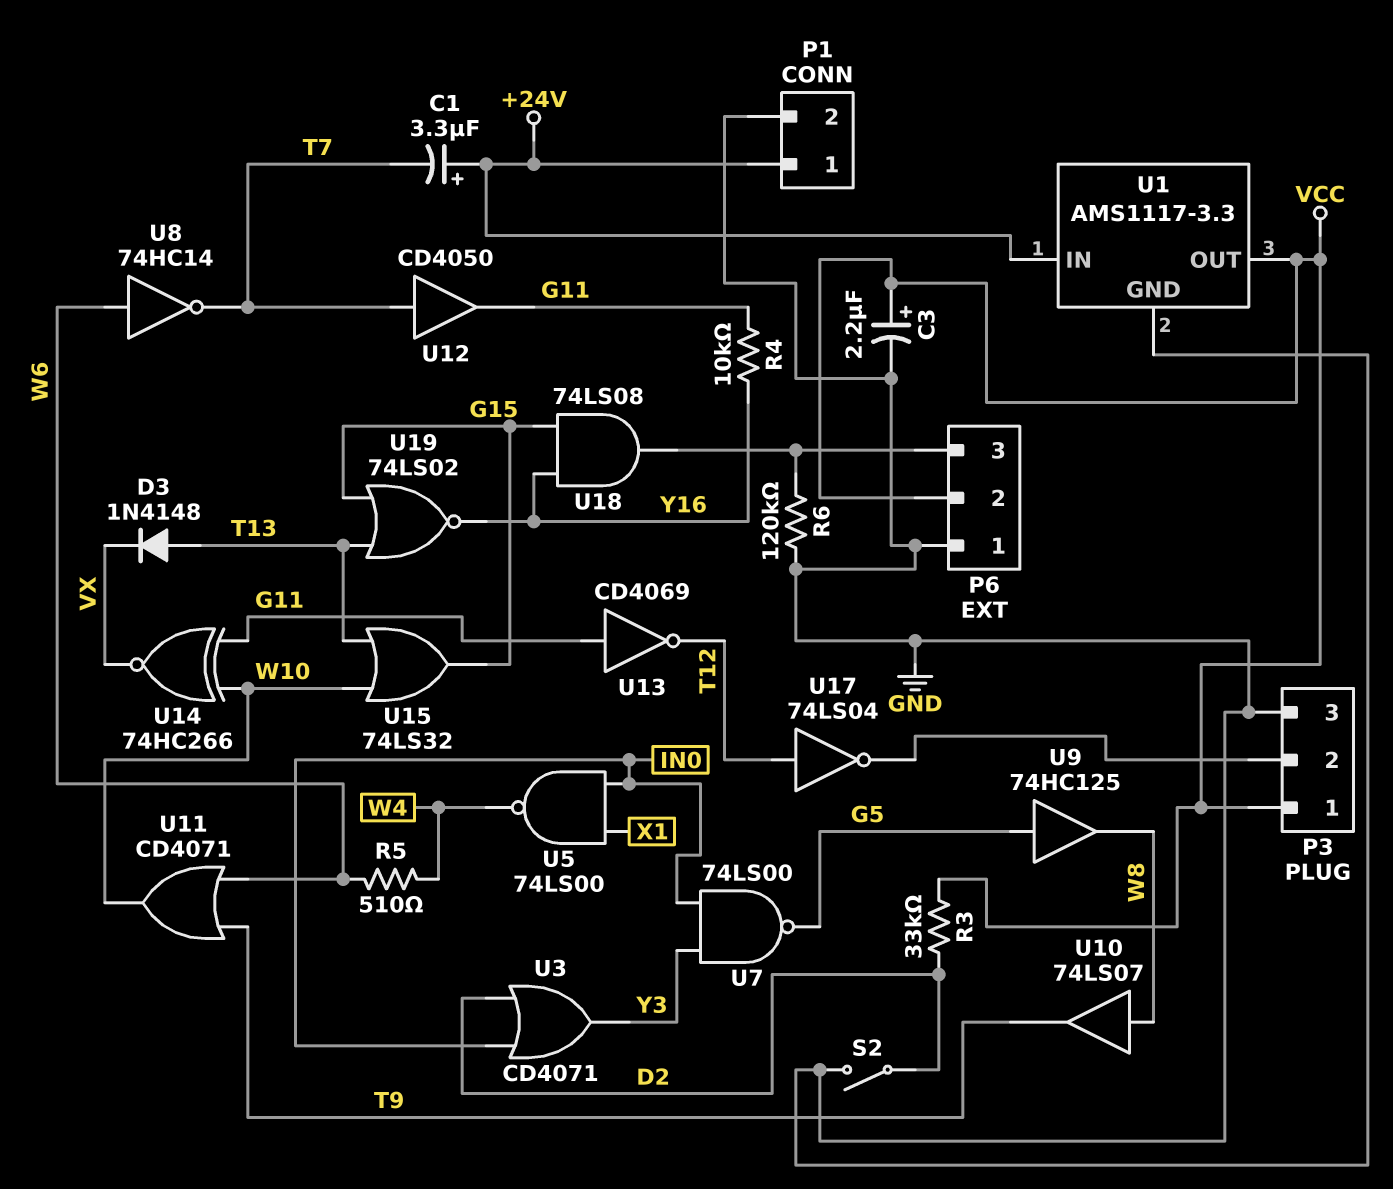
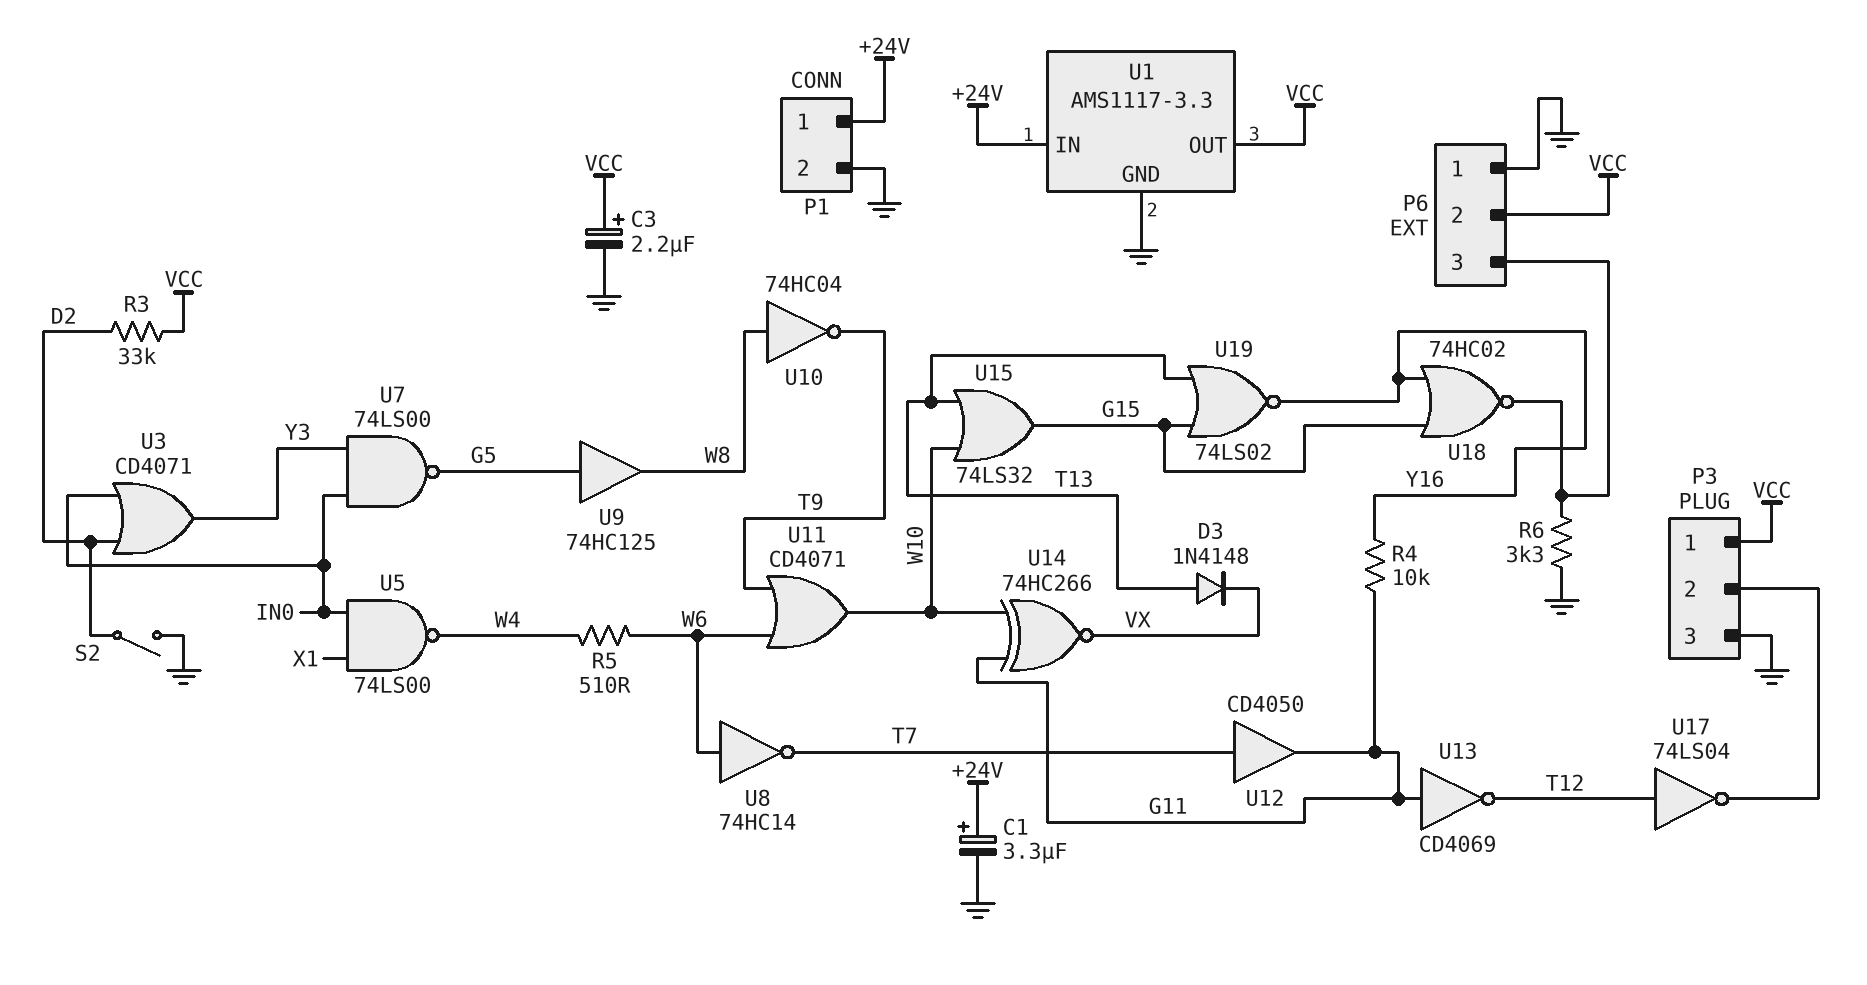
C1: 3.3uF (plus +24V, minus T7) -> 3.3uF (plus +24V, minus GND)
R6: 120k (GND, P6/3) -> 3.3k (GND, P6/3)
U10: buffer 74LS07 (in W8, out T9) -> NOT 74HC04 (in W8, out T9)
U18: AND 74LS08 (in G15, in Y16, out P6/3) -> NOR 74HC02 (in G15, in Y16, out P6/3)

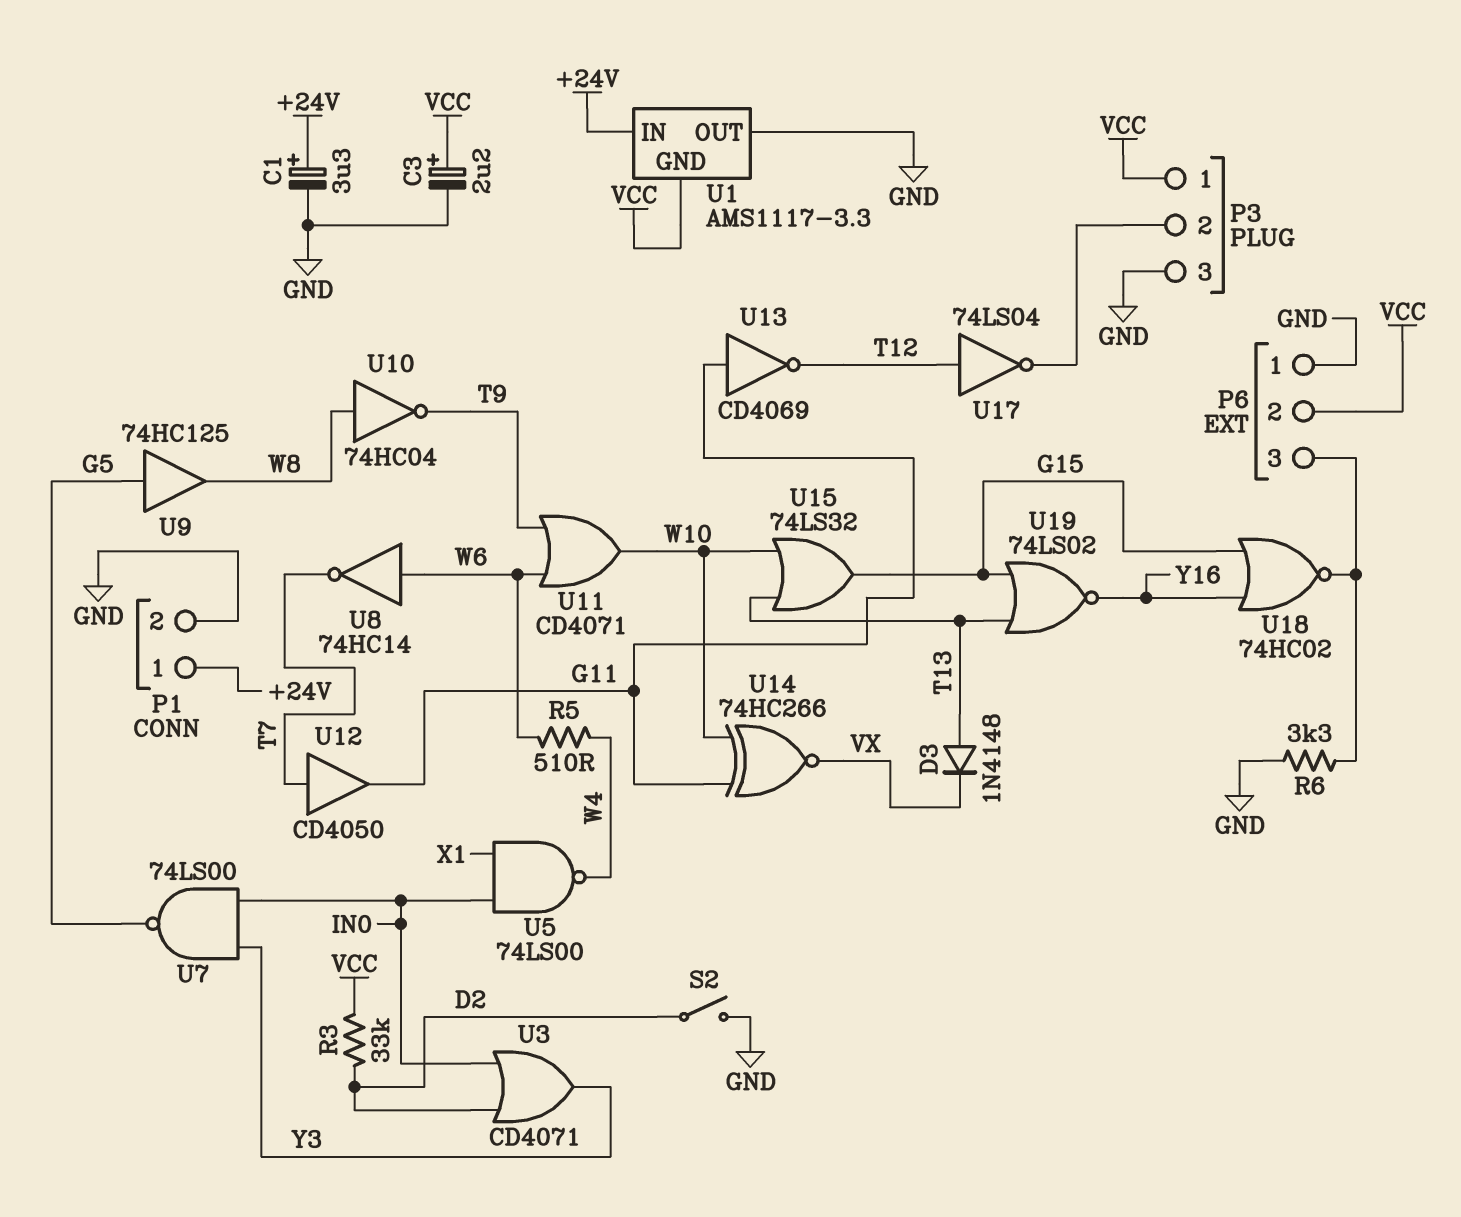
R4: 10k (G11, Y16) -> none
U1 pin GND: GND -> VCC
U1 pin OUT: VCC -> GND

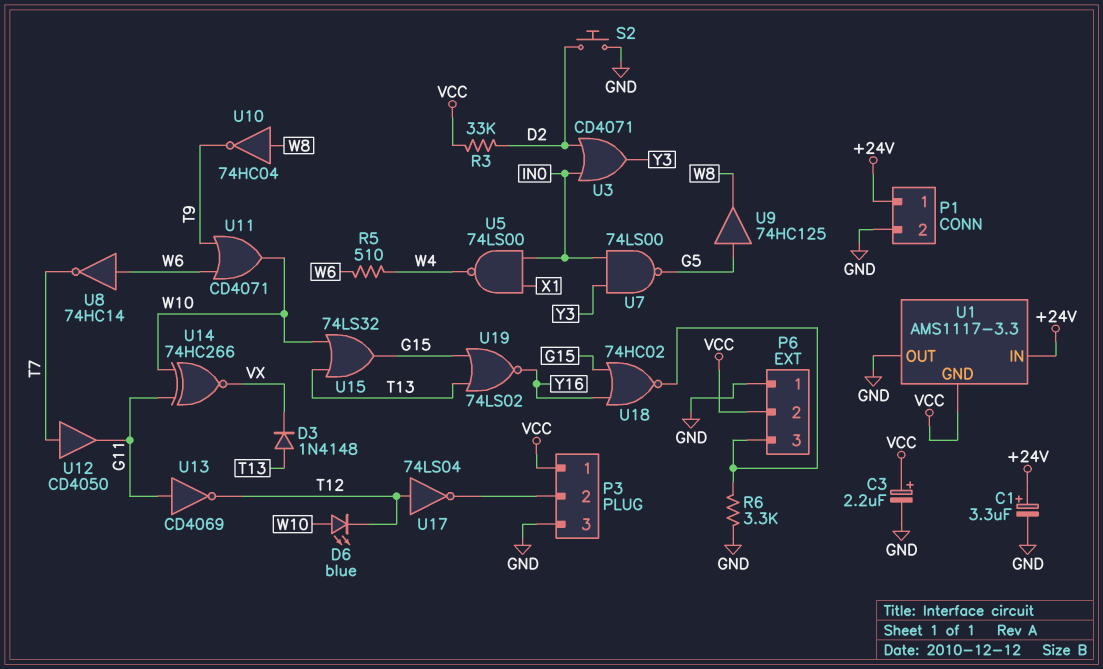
D6: none -> LED blue (A W10, K T12)
S2: switch (D2, GND) -> button (D2, GND)

